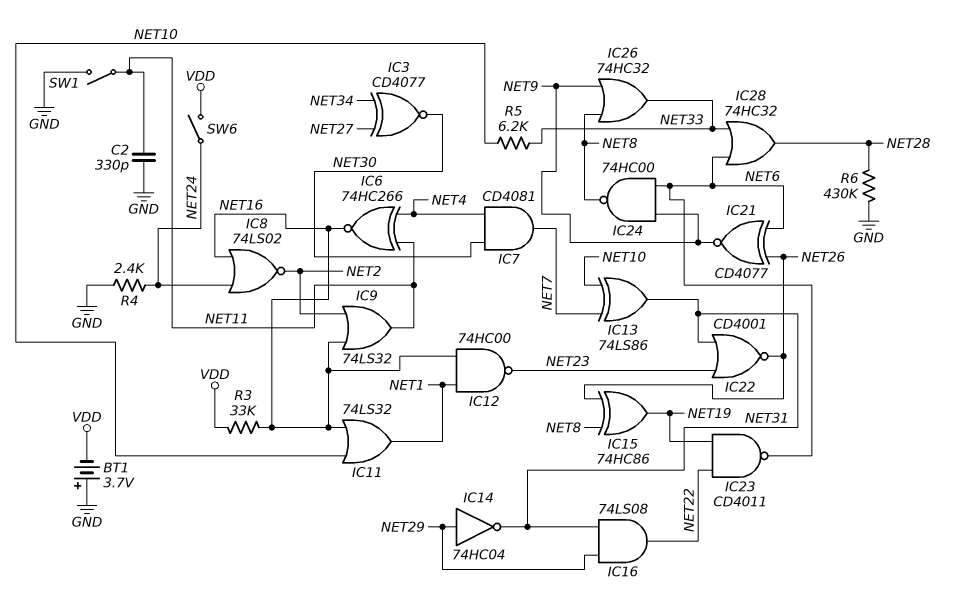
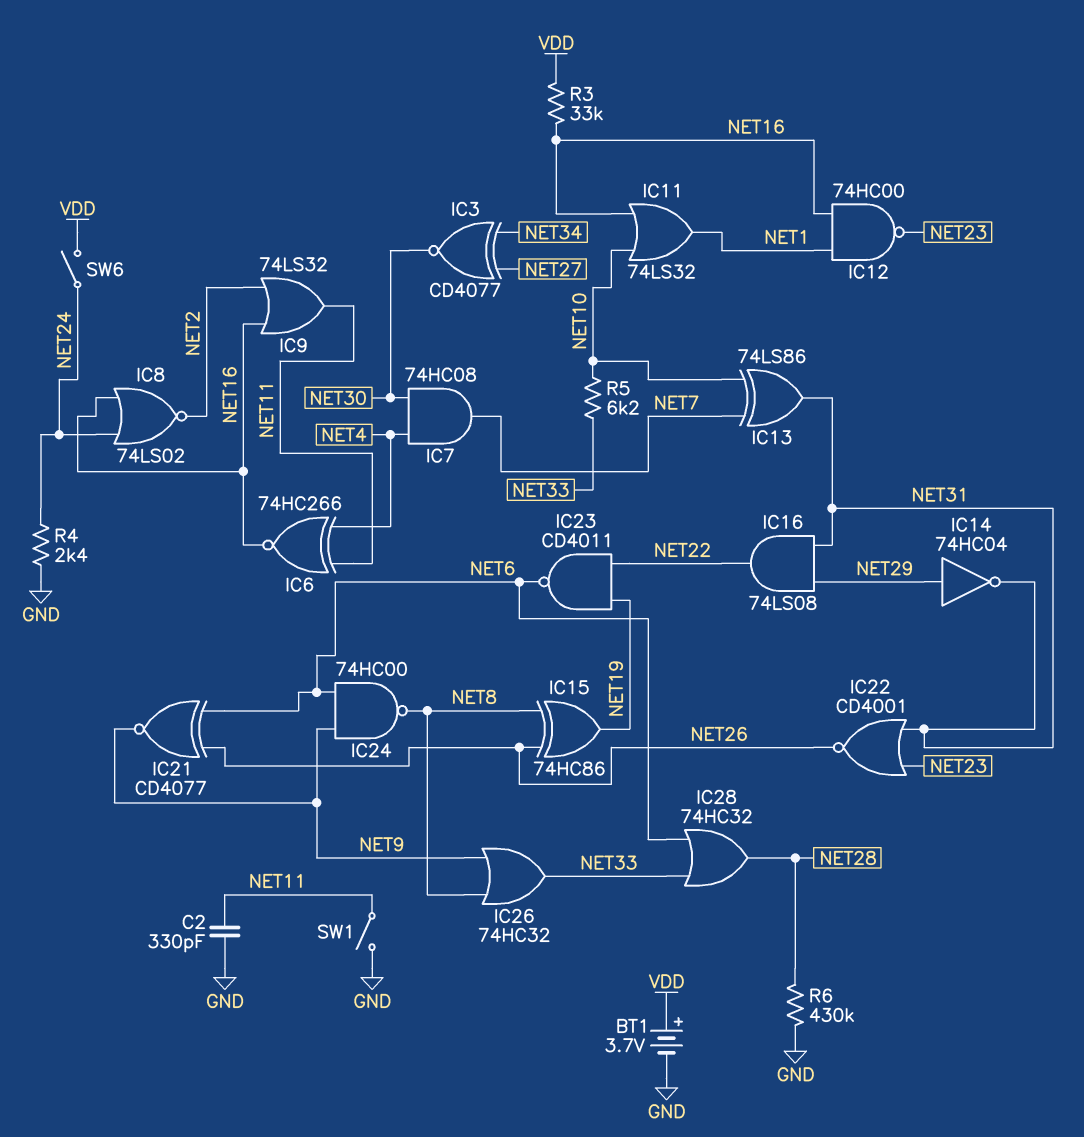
BT1: 3.7V (plus GND, minus VDD) -> 3.7V (plus VDD, minus GND)
IC7: AND CD4081 (in NET4, in NET30, out NET7) -> AND 74HC08 (in NET4, in NET30, out NET7)

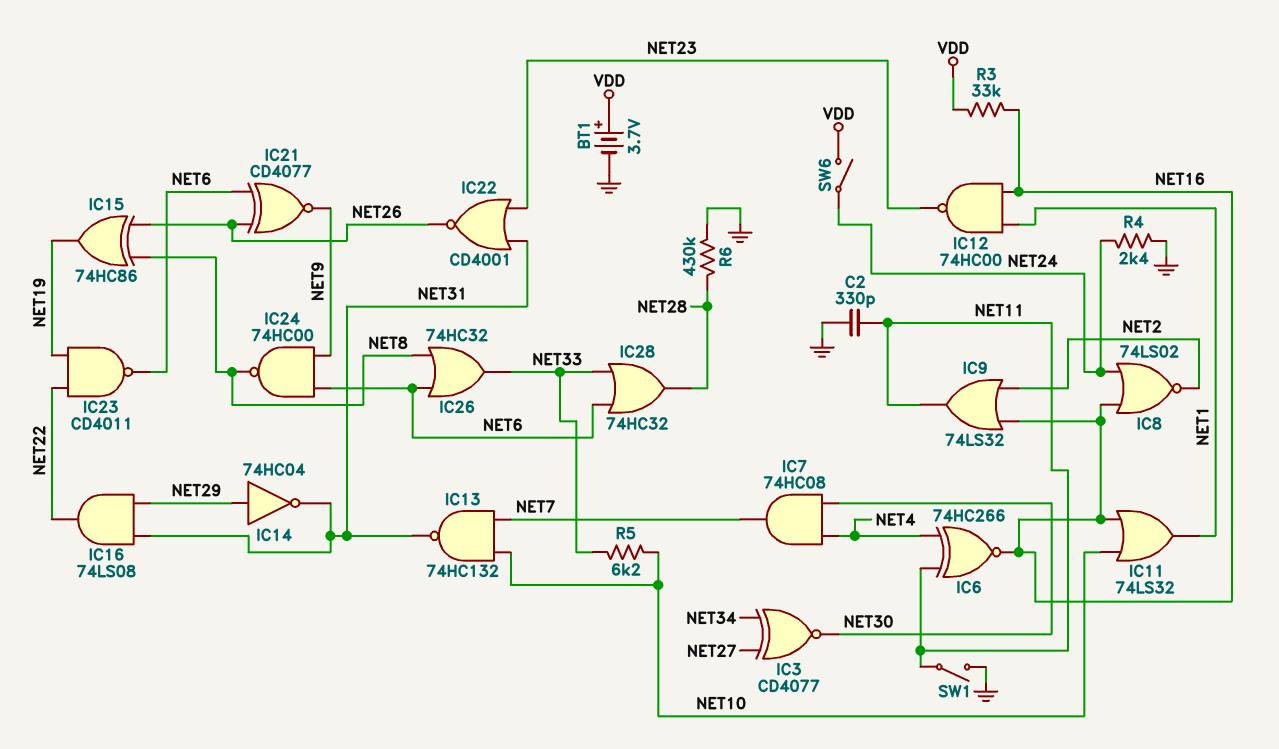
IC13: XOR 74LS86 (in NET7, in NET10, out NET31) -> NAND 74HC132 (in NET7, in NET10, out NET31)
IC26: OR 74HC32 (in NET8, in NET9, out NET33) -> OR 74HC32 (in NET6, in NET8, out NET33)

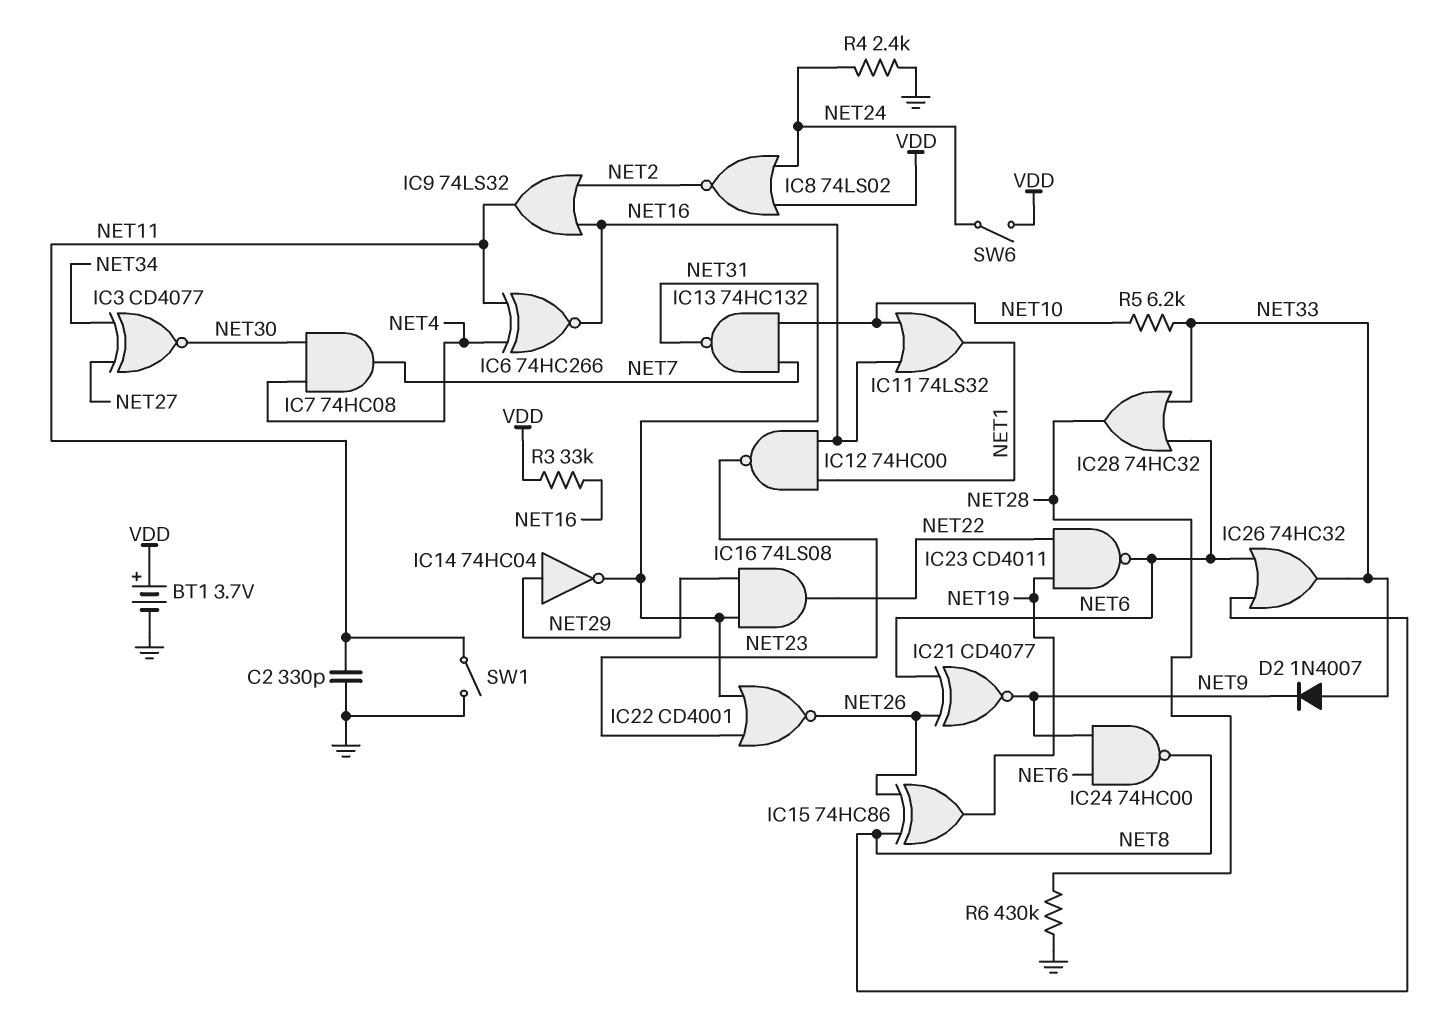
D2: none -> diode 1N4007 (A NET33, K NET9)
IC8: NOR 74LS02 (in NET16, in NET24, out NET2) -> NOR 74LS02 (in NET24, in VDD, out NET2)

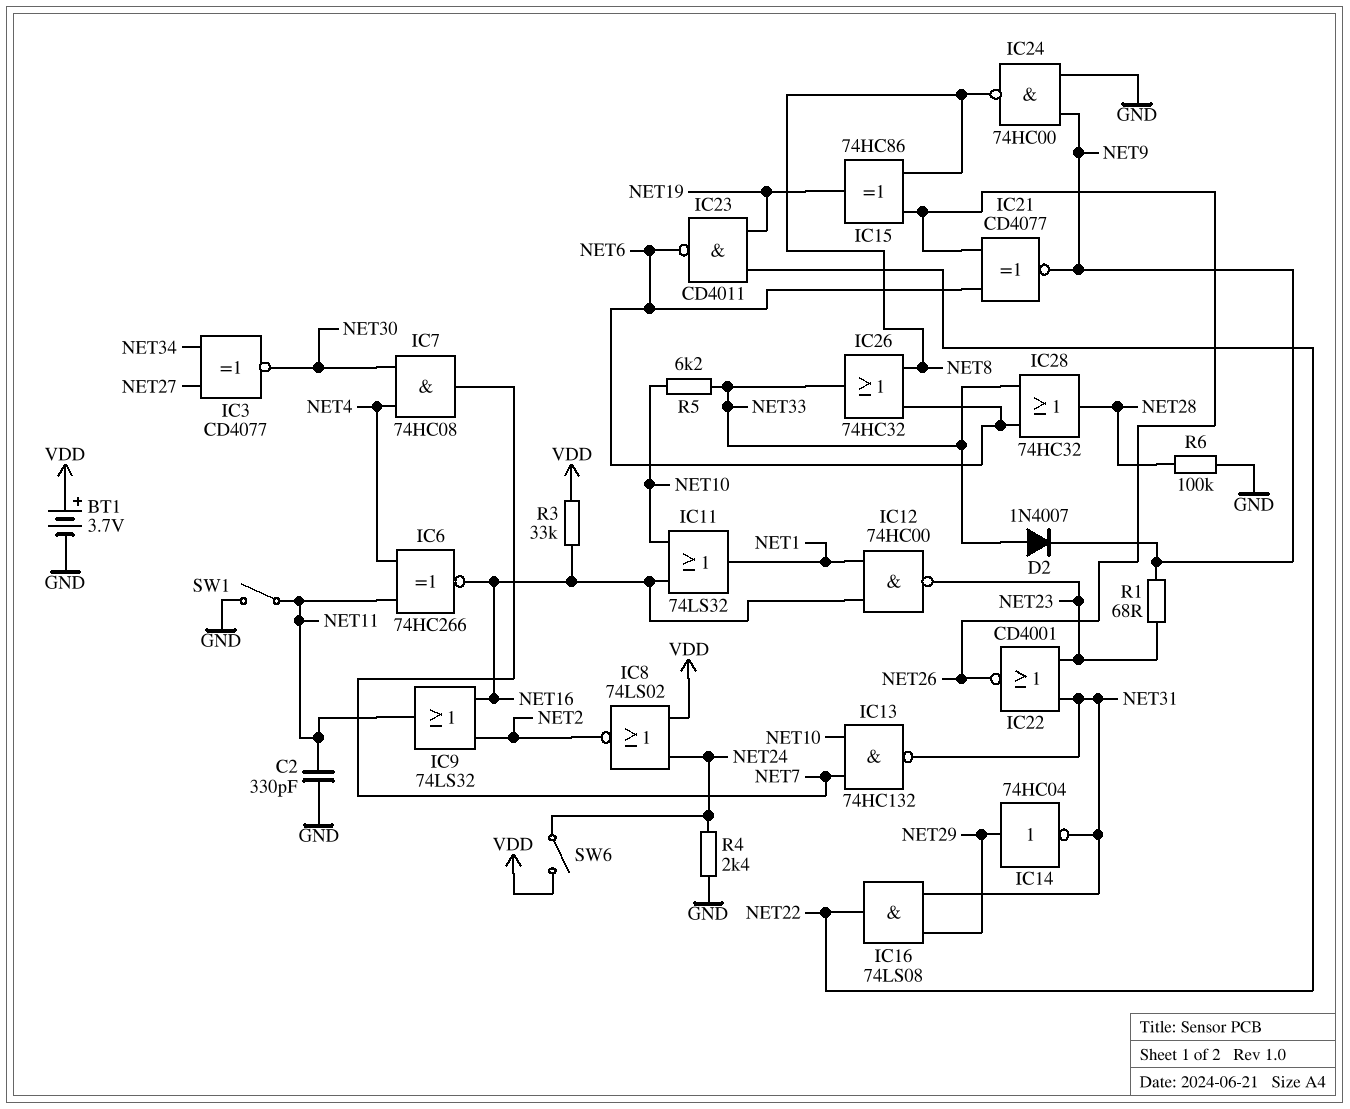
IC24: NAND 74HC00 (in NET6, in NET9, out NET8) -> NAND 74HC00 (in GND, in NET9, out NET8)
R1: none -> 68 (NET9, NET23)
R6: 430k (GND, NET28) -> 100k (GND, NET28)

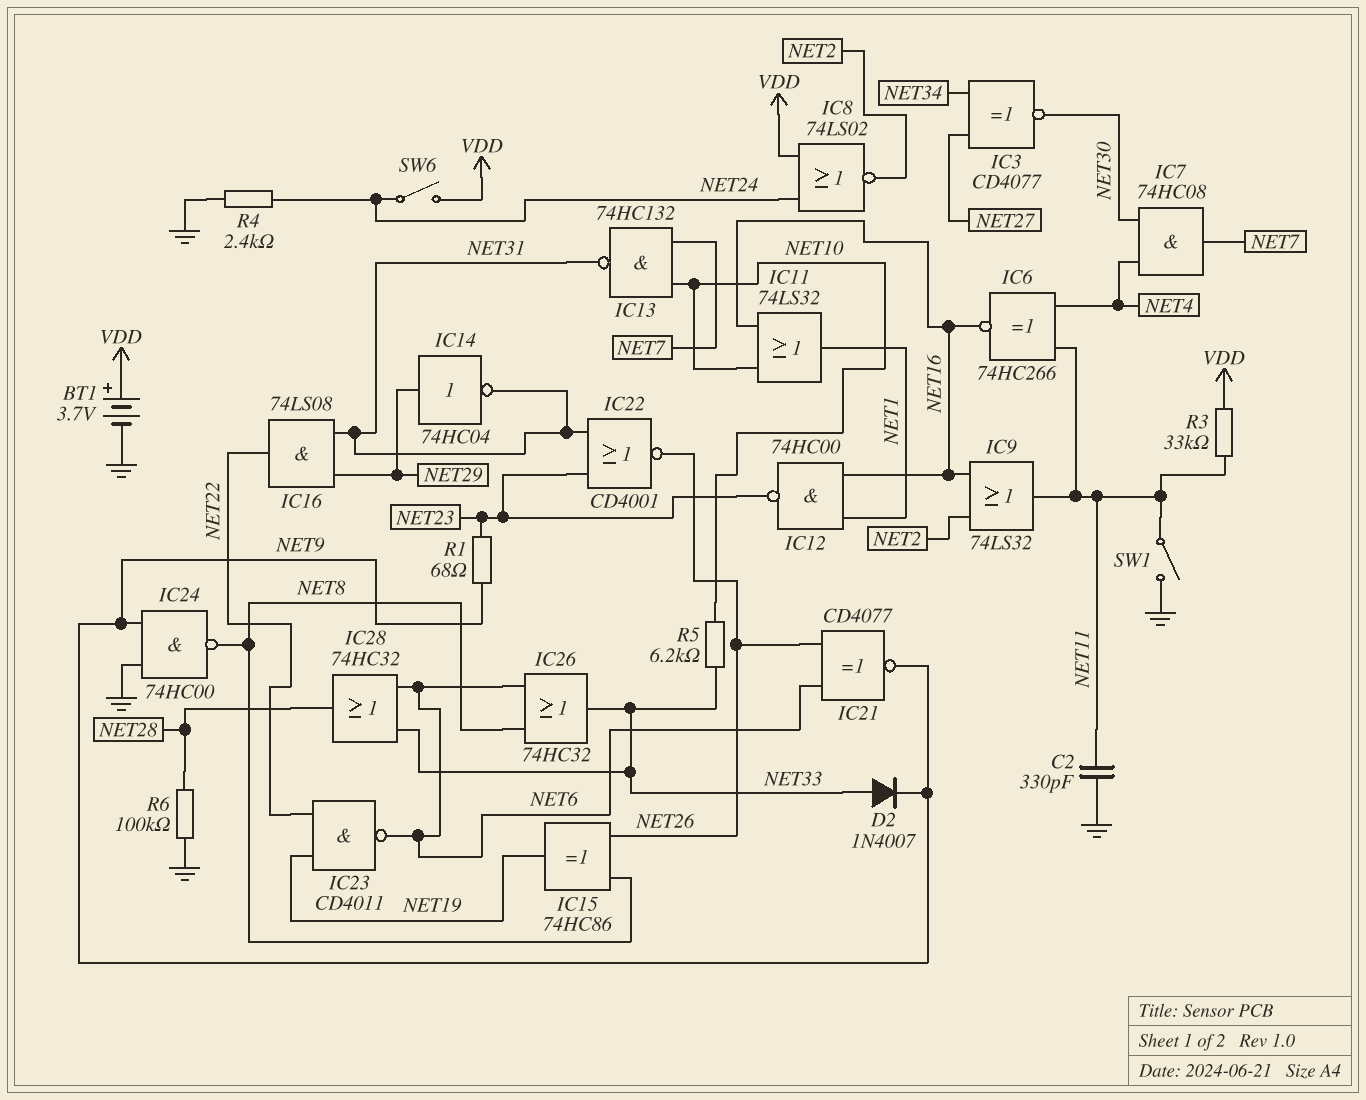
R3: 33k (NET16, VDD) -> 33k (NET11, VDD)

